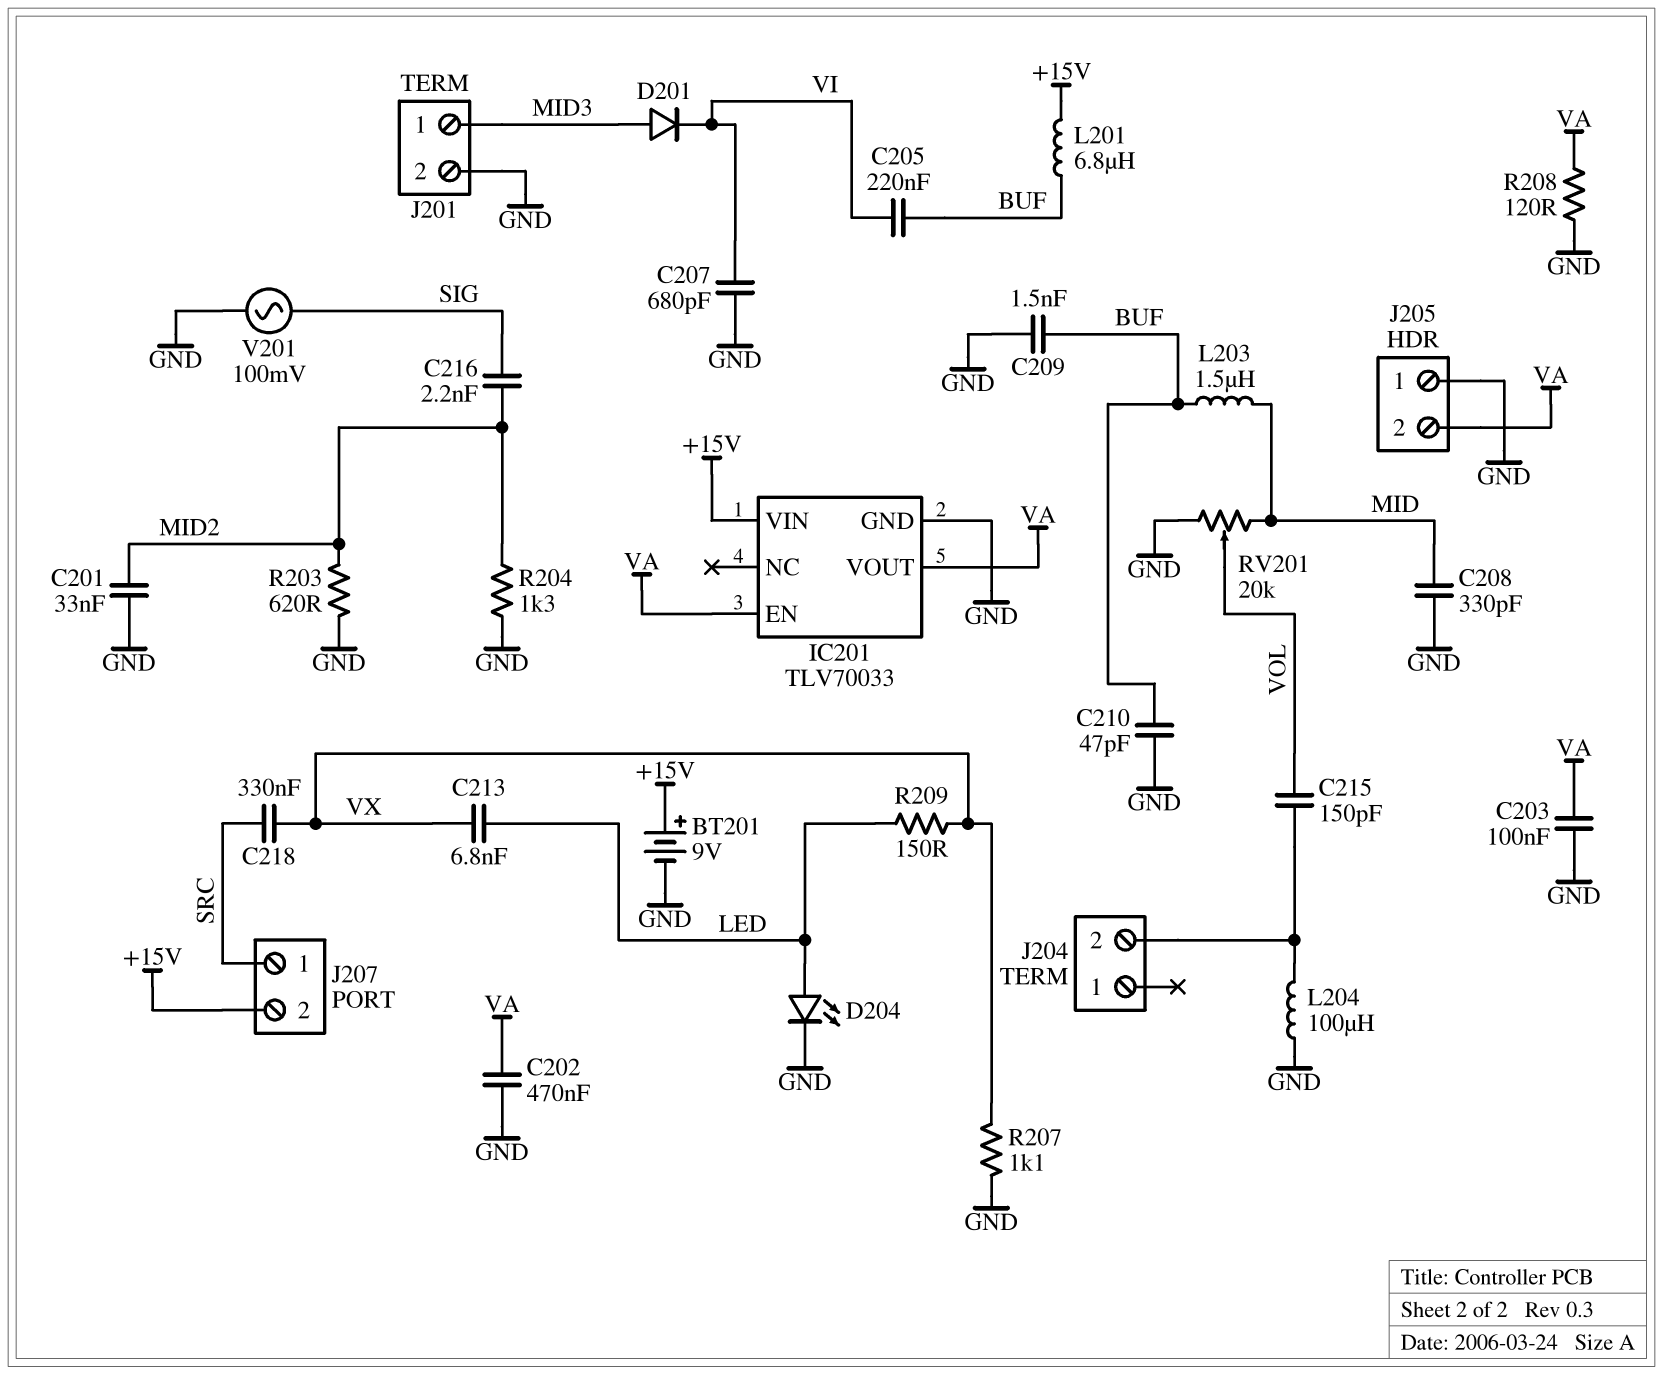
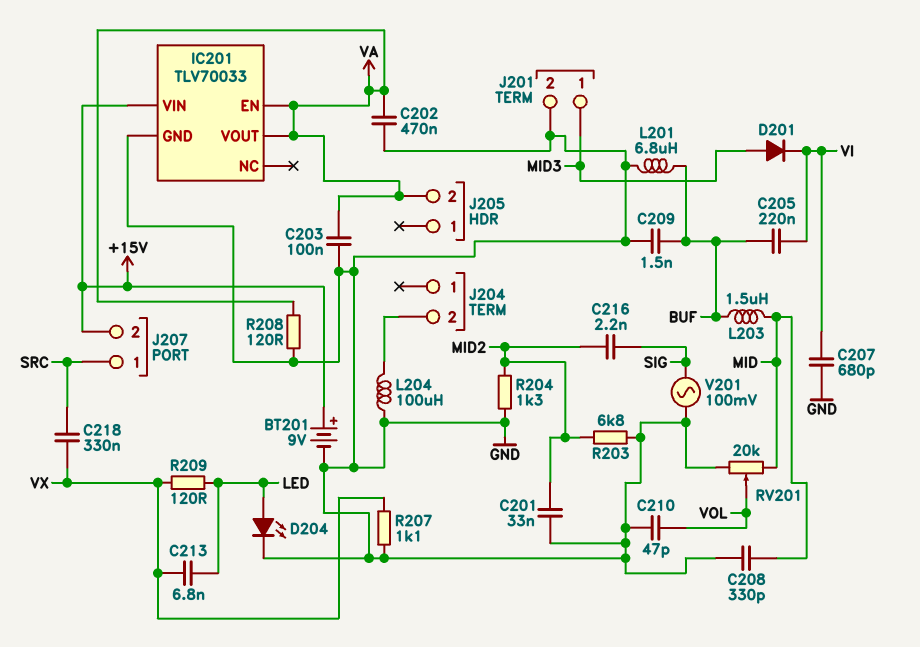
C210: 47pF (BUF, GND) -> 47pF (GND, VOL)
C215: 150pF (J204/2, VOL) -> none
J205 pin 1: GND -> none
L201: 6.8uH (+15V, BUF) -> 6.8uH (BUF, GND)
R203: 620 (GND, MID2) -> 6.8k (GND, MID2)
R209: 150 (LED, VX) -> 120 (LED, VX)

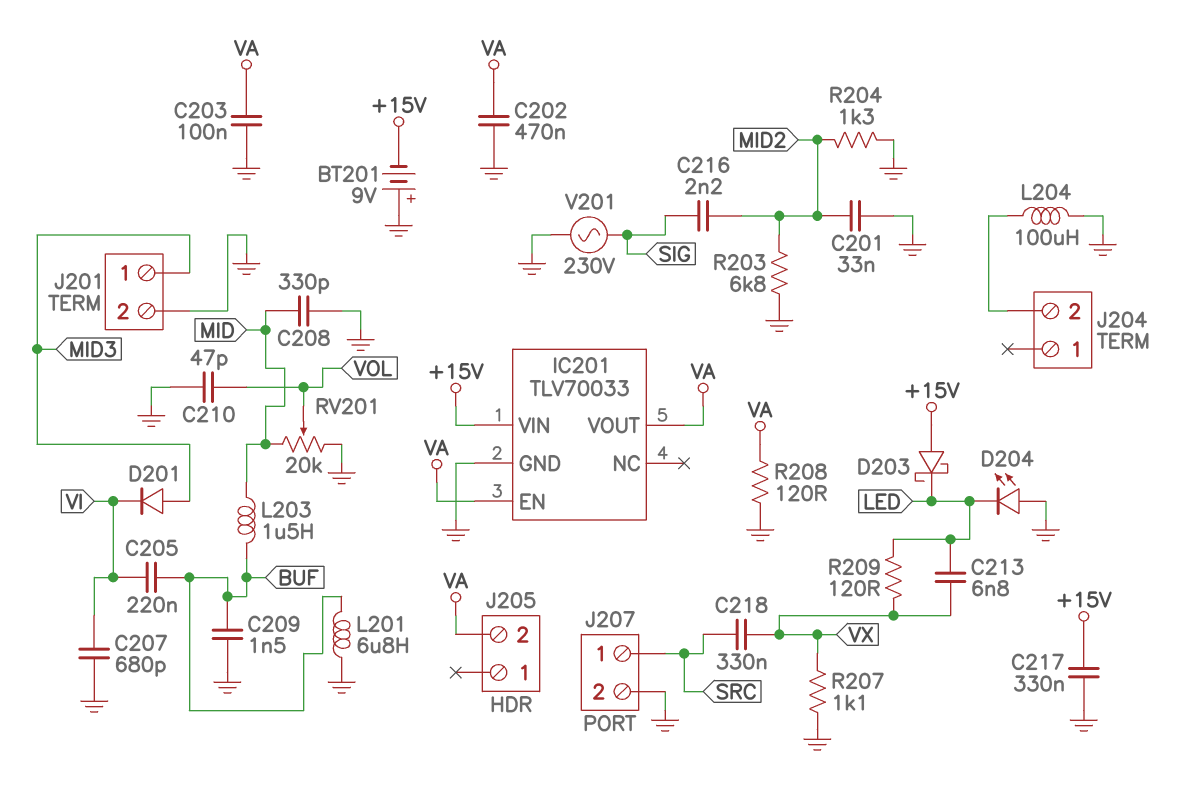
BT201: 9V (plus +15V, minus GND) -> 9V (plus GND, minus +15V)
C217: none -> 330nF (+15V, GND)
D203: none -> schottky (A +15V, K LED)
D204: LED (A LED, K GND) -> LED (A GND, K LED)
J207 pin 2: +15V -> GND
V201: AC 100mV (GND, SIG) -> AC 230V (GND, SIG)

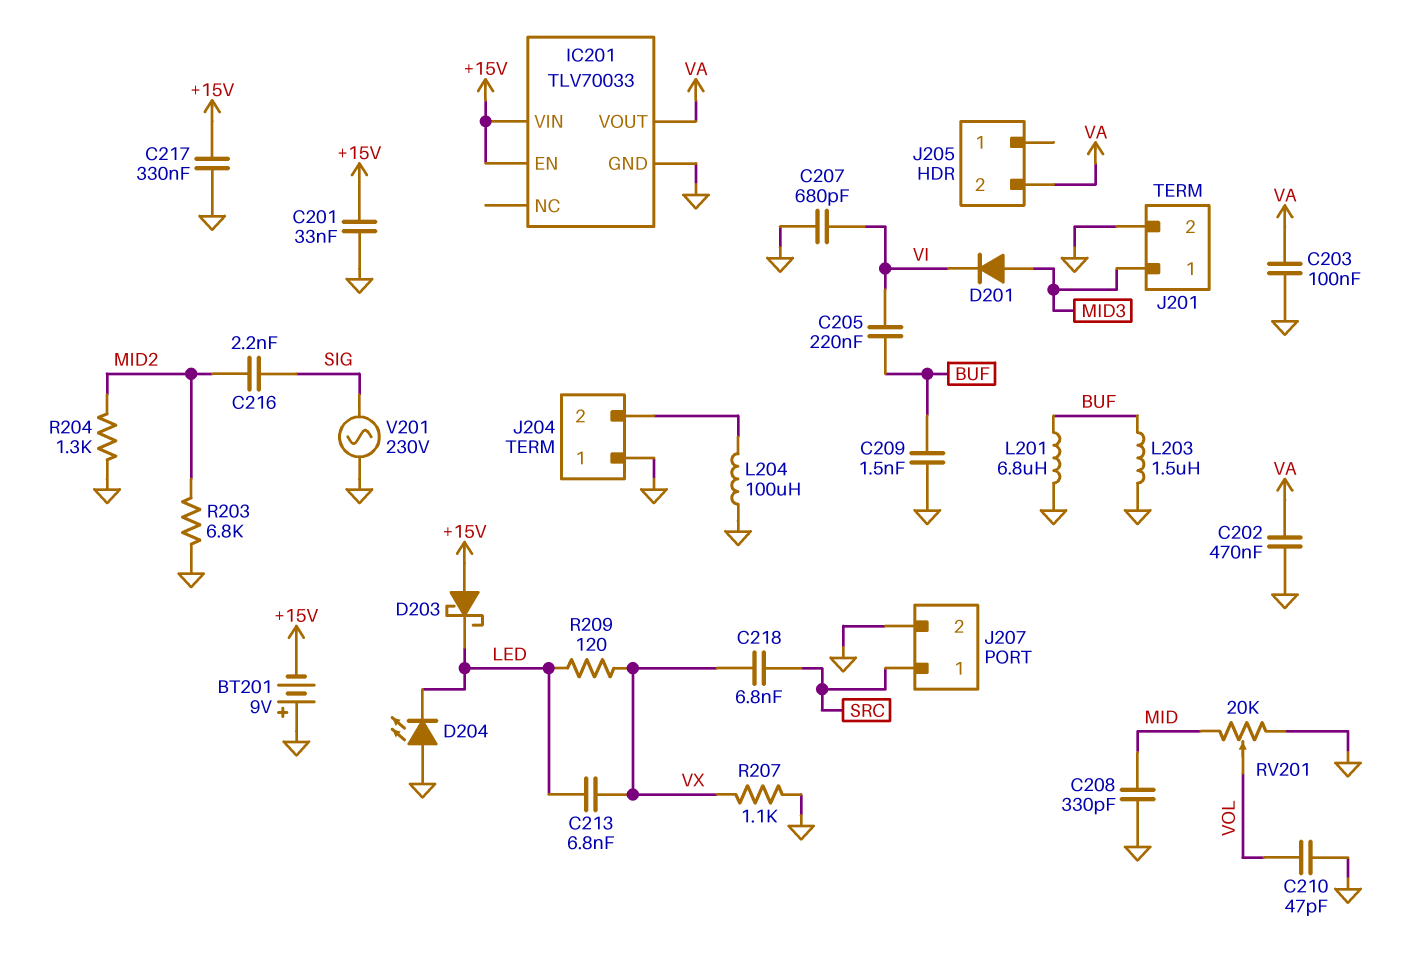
C201: 33nF (GND, MID2) -> 33nF (+15V, GND)
C218: 330nF (SRC, VX) -> 6.8nF (SRC, VX)
IC201 pin EN: VA -> +15V
J204 pin 1: none -> GND
L203: 1.5uH (BUF, MID) -> 1.5uH (BUF, GND)
R208: 120 (GND, VA) -> none

